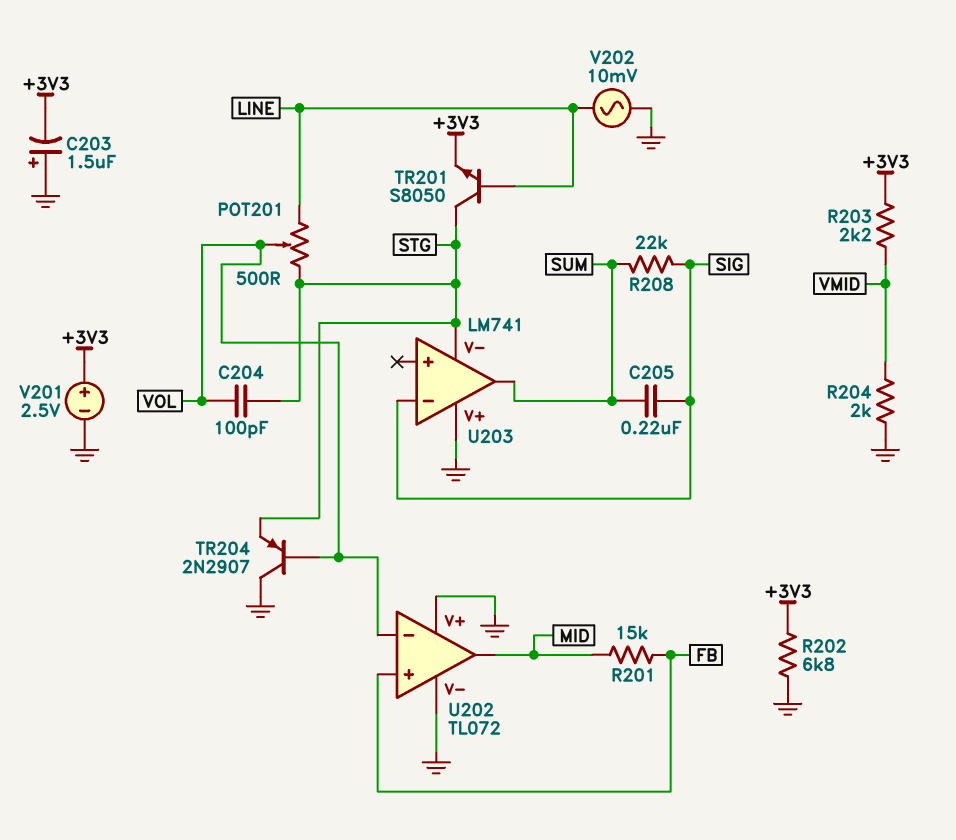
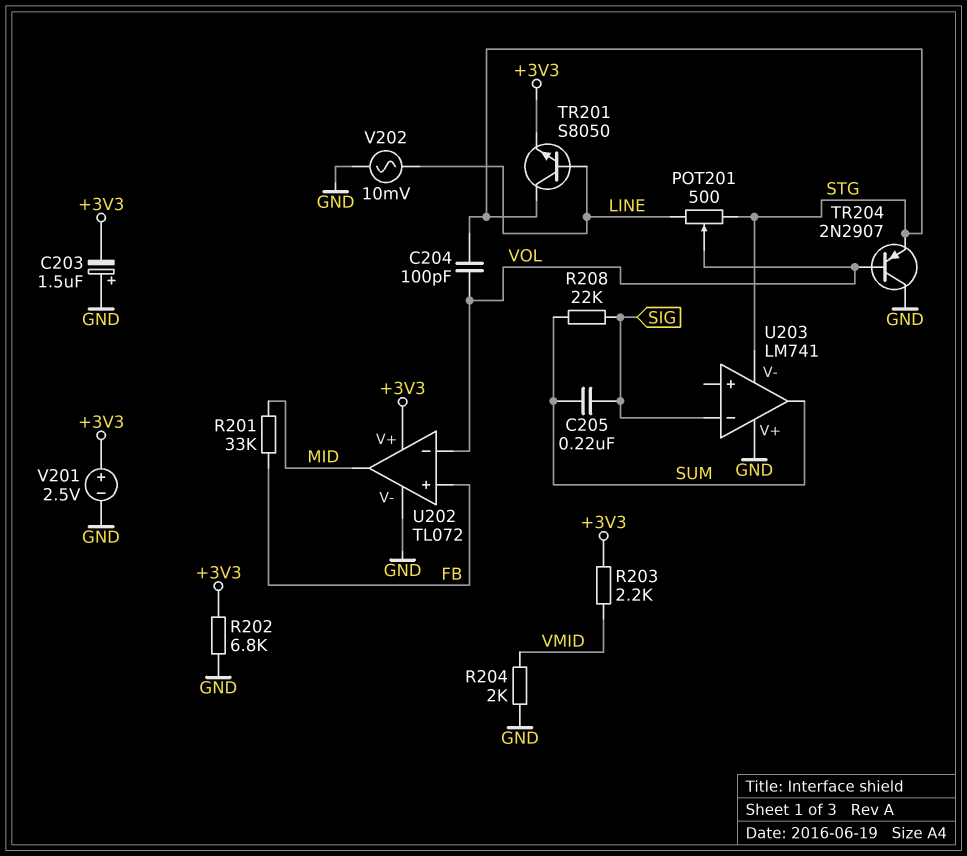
R201: 15k (FB, MID) -> 33k (FB, MID)
U202 pin V+: GND -> +3V3

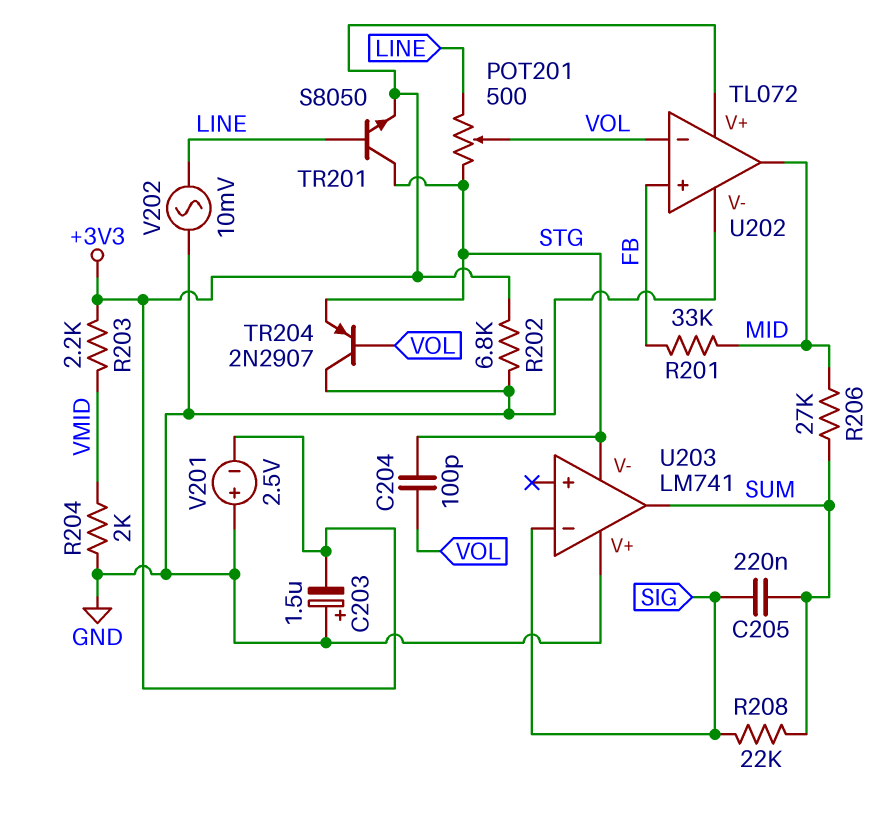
R206: none -> 27k (MID, SUM)
V201: 2.5V (plus +3V3, minus GND) -> 2.5V (plus GND, minus +3V3)

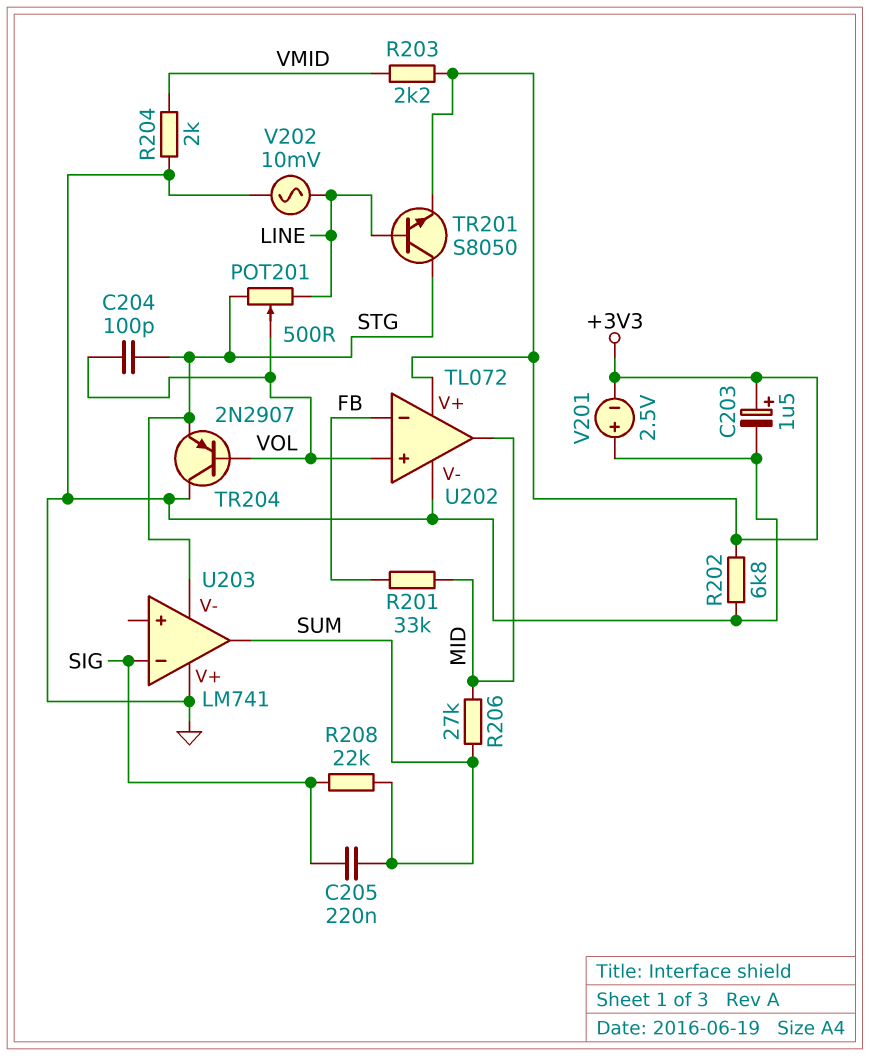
C203: 1.5uF (plus GND, minus +3V3) -> 1.5uF (plus +3V3, minus GND)
U202 pin in+: FB -> VOL
U202 pin in-: VOL -> FB

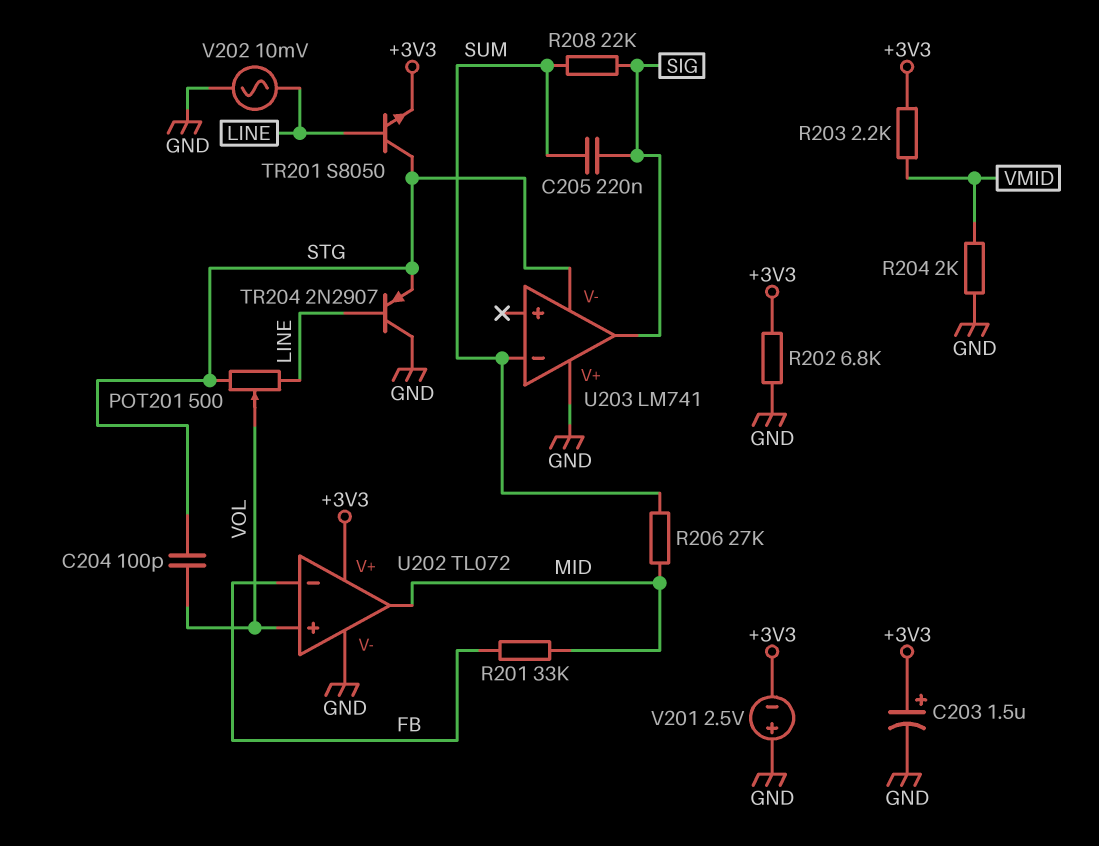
TR204: PNP 2N2907 (B VOL, C GND, E STG) -> PNP 2N2907 (B LINE, C GND, E STG)
U203 pin in-: SIG -> SUM
U203 pin out: SUM -> SIG

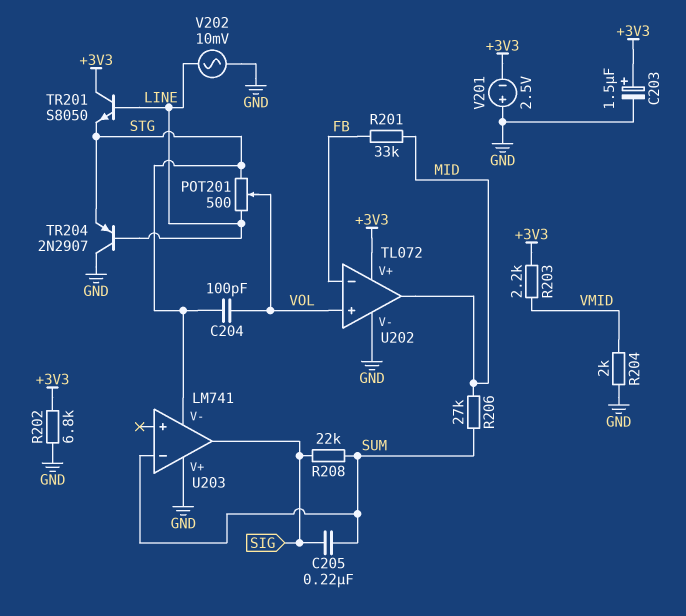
TR201: NPN S8050 (B LINE, C STG, E +3V3) -> NPN S8050 (B LINE, C +3V3, E STG)

